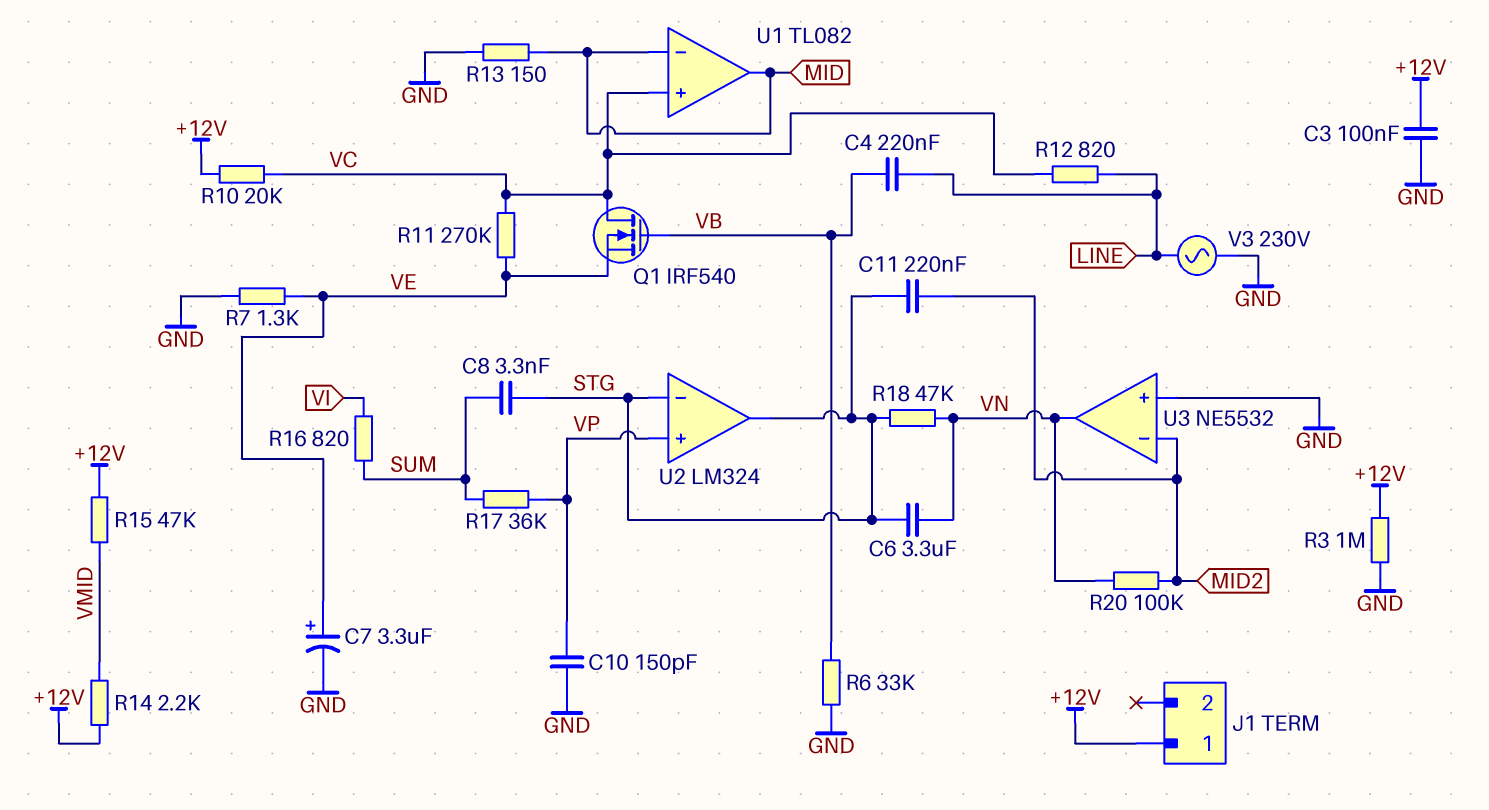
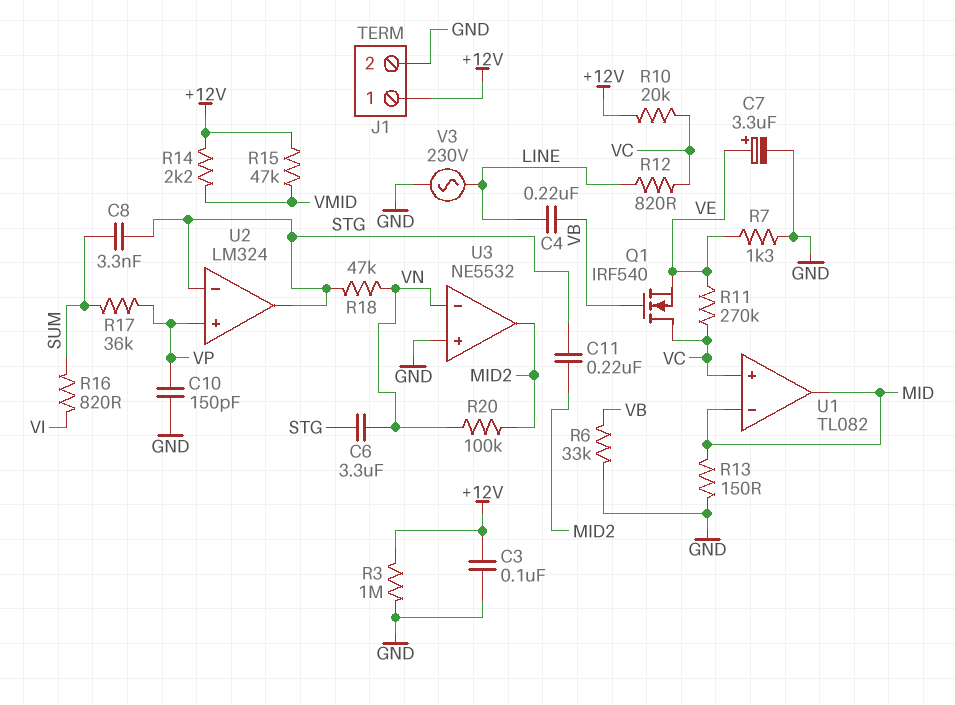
J1 pin 2: none -> GND
U3 pin in-: MID2 -> VN
U3 pin out: VN -> MID2

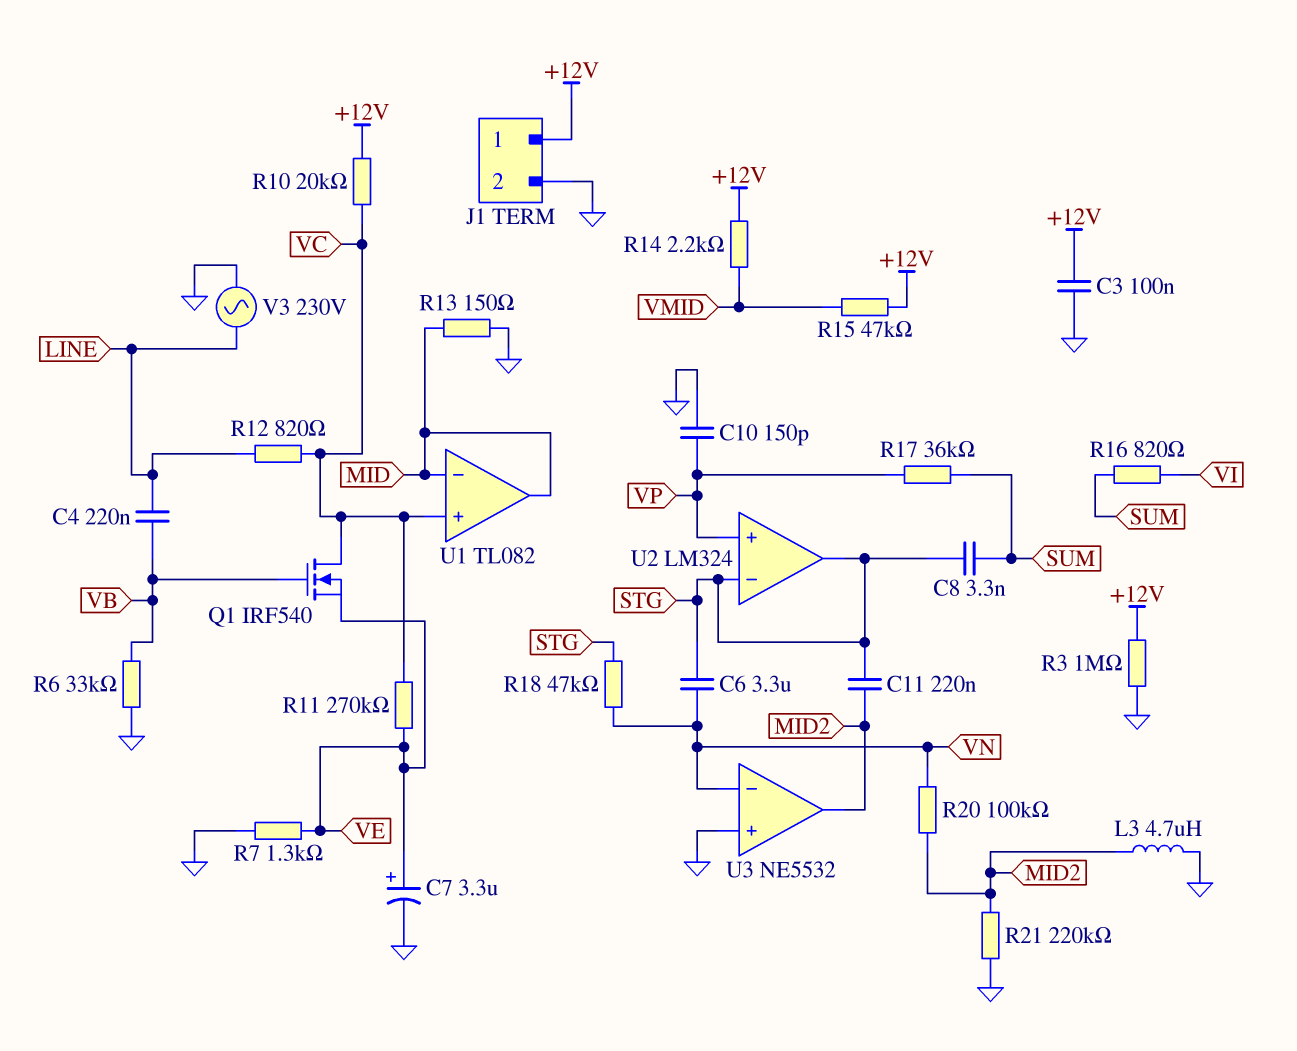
L3: none -> 4.7uH (GND, MID2)
R21: none -> 220k (GND, MID2)

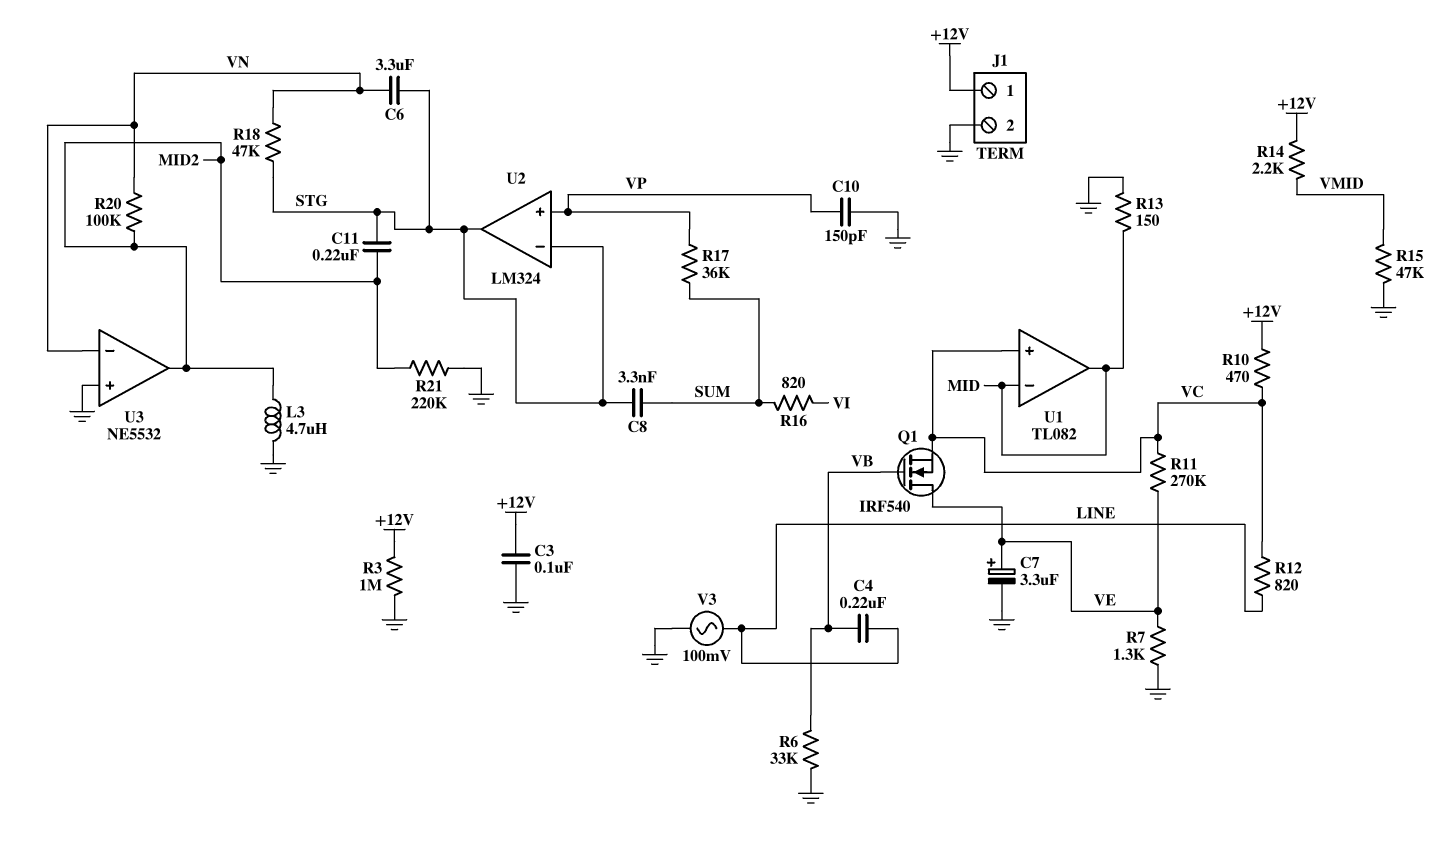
Q1: NMOS IRF540 (G VB, D VC, S VE) -> NMOS IRF540 (G VB, D VE, S VC)
R10: 20k (+12V, VC) -> 470 (+12V, VC)
R15: 47k (+12V, VMID) -> 47k (GND, VMID)
V3: AC 230V (GND, LINE) -> AC 100mV (GND, LINE)

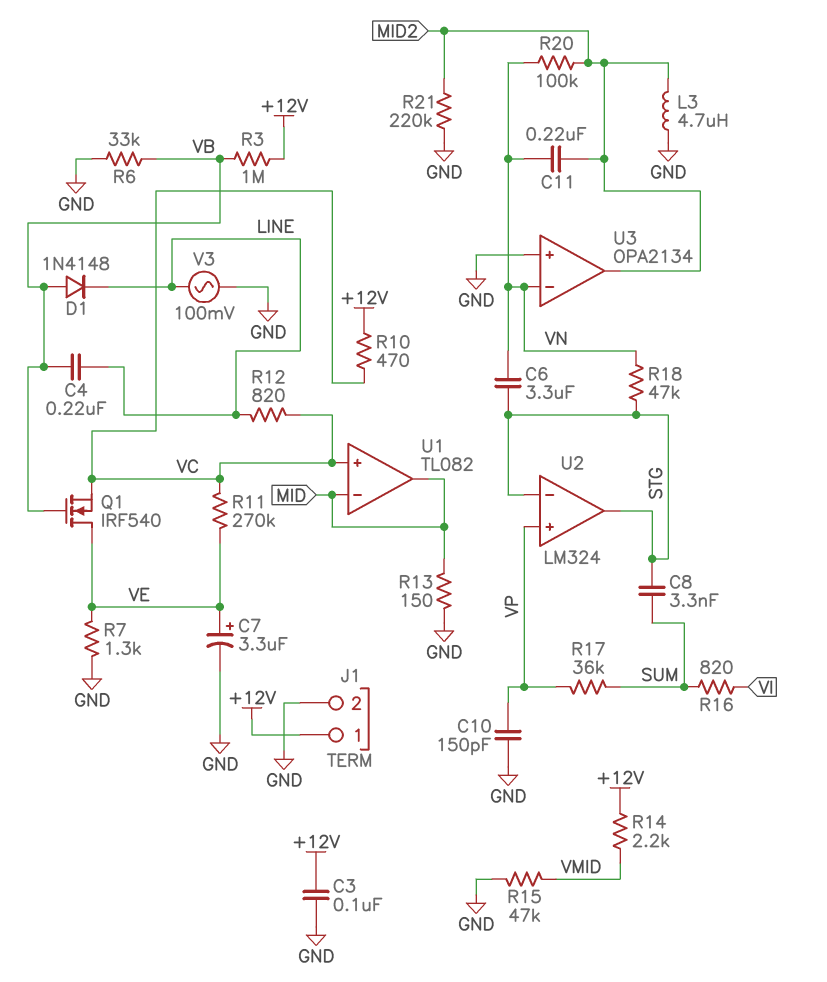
C11: 220nF (MID2, STG) -> 220nF (MID2, VN)
D1: none -> diode 1N4148 (A VB, K LINE)
R3: 1M (+12V, GND) -> 1M (+12V, VB)
U3: NE5532 -> OPA2134

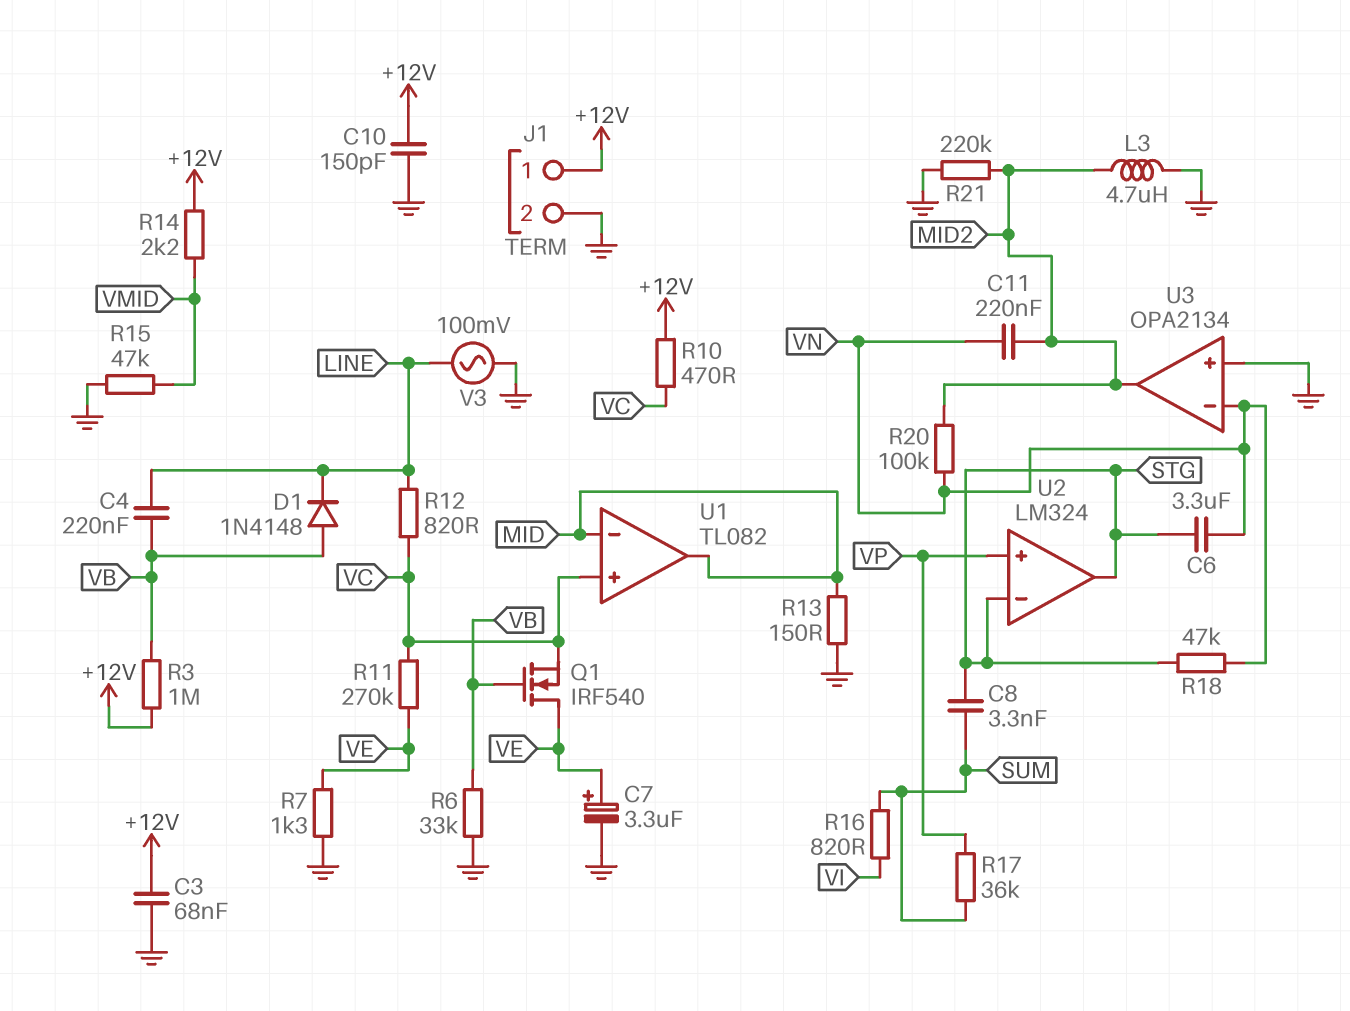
C3: 100nF (+12V, GND) -> 68nF (+12V, GND)
C10: 150pF (GND, VP) -> 150pF (+12V, GND)

